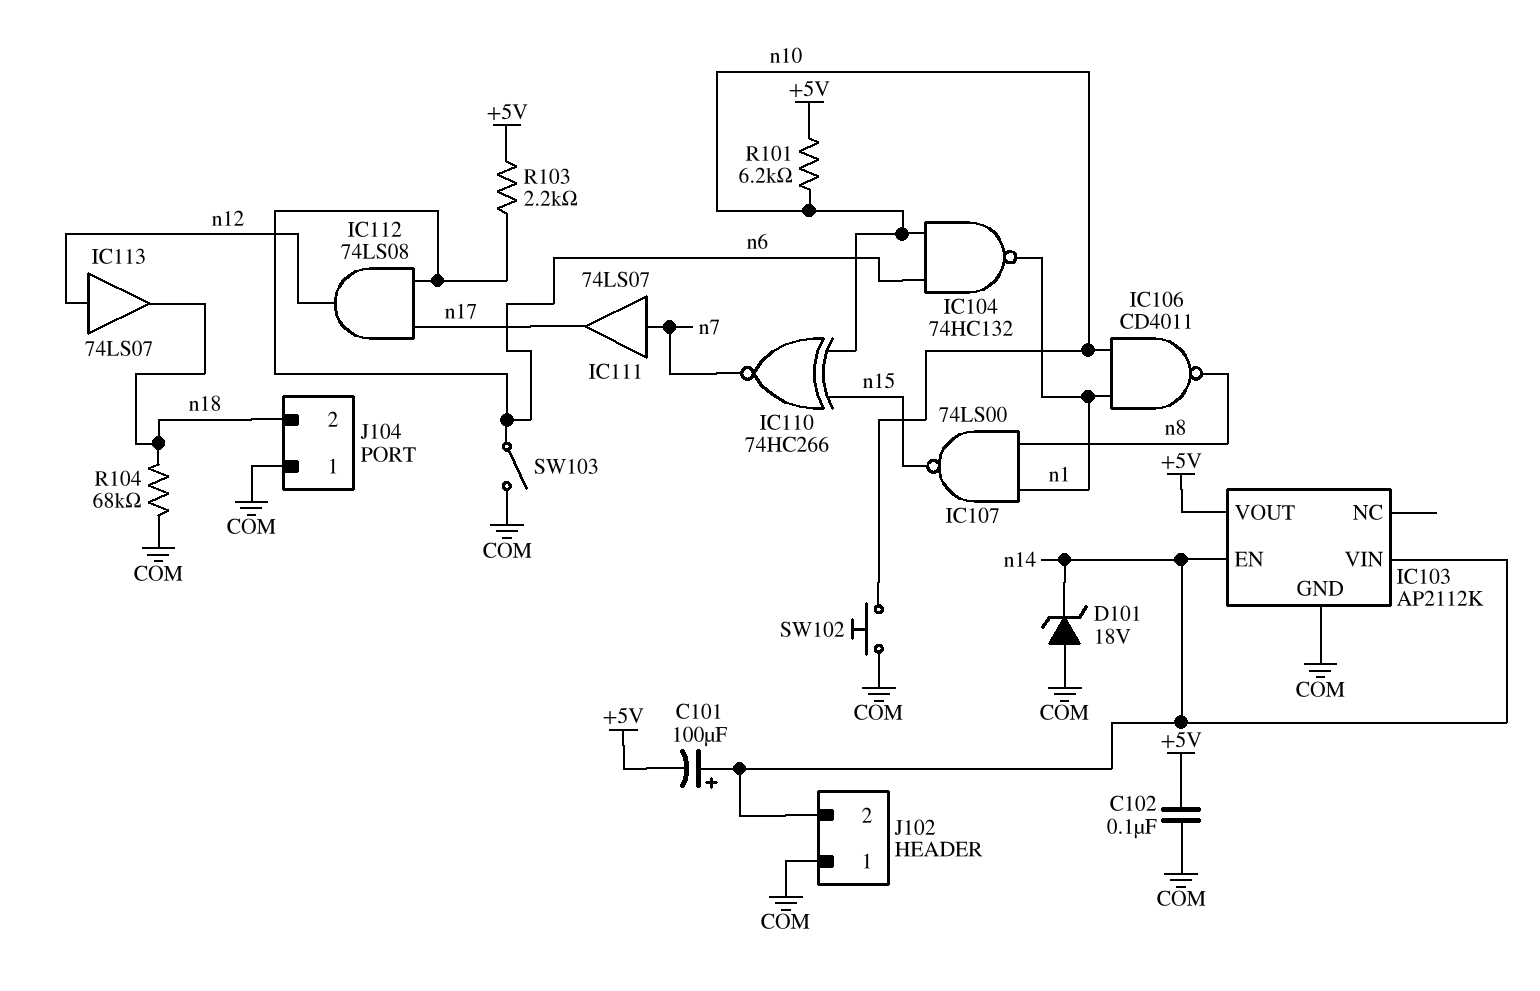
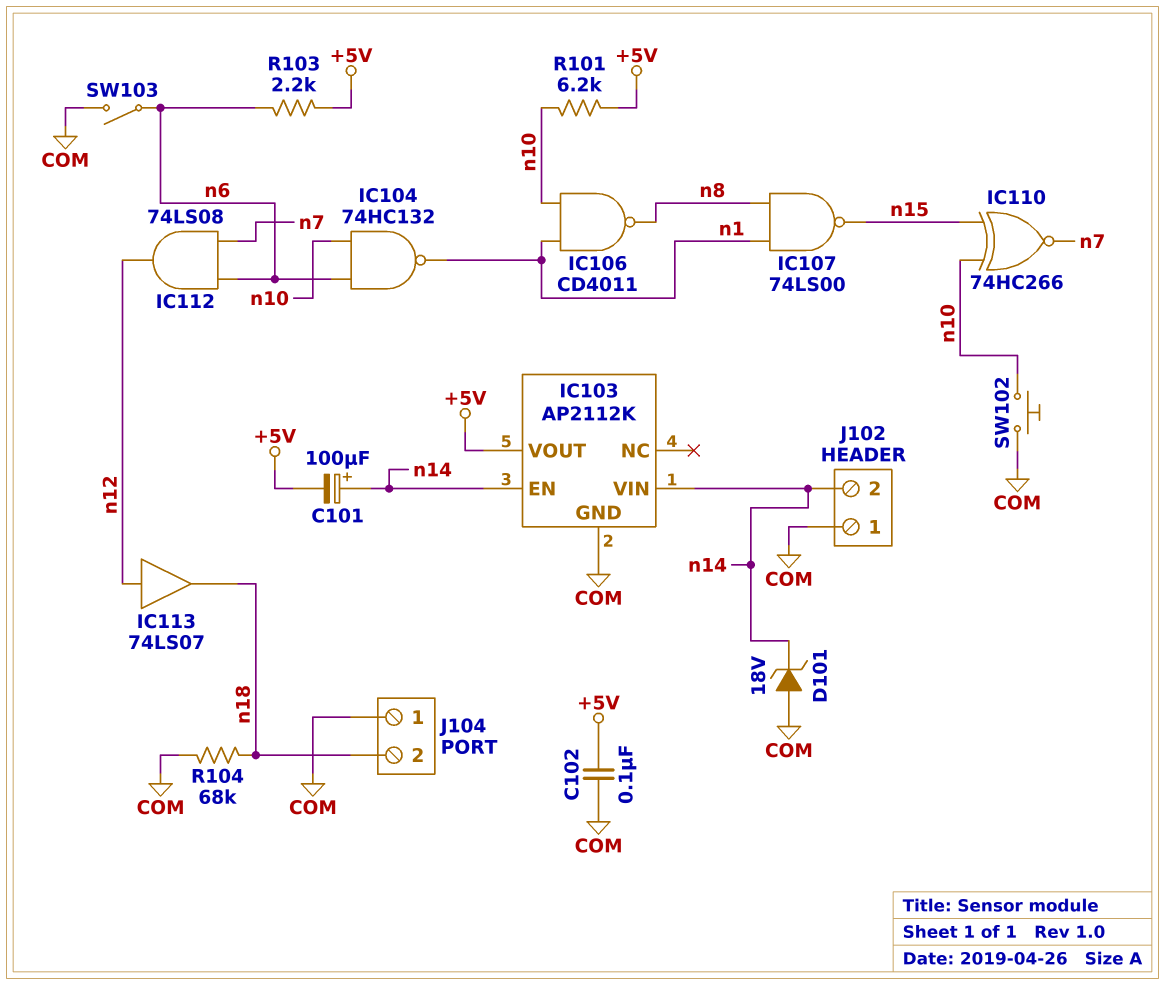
IC111: buffer 74LS07 (in n7, out n17) -> none
IC112: AND 74LS08 (in n6, in n17, out n12) -> AND 74LS08 (in n6, in n7, out n12)

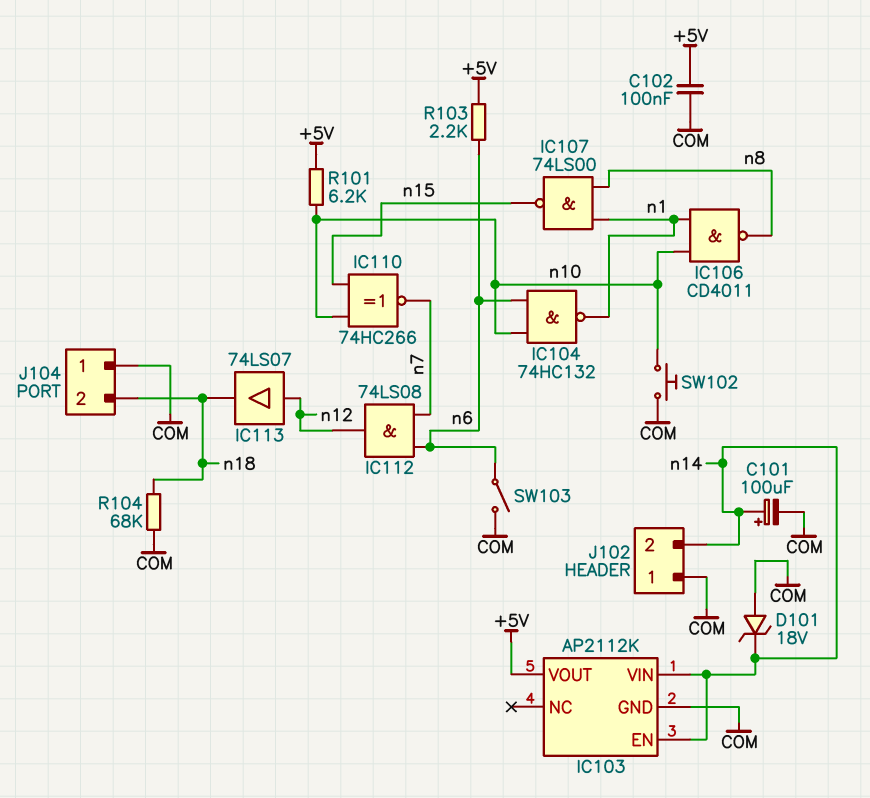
C101: 100uF (plus n14, minus +5V) -> 100uF (plus n14, minus COM)

